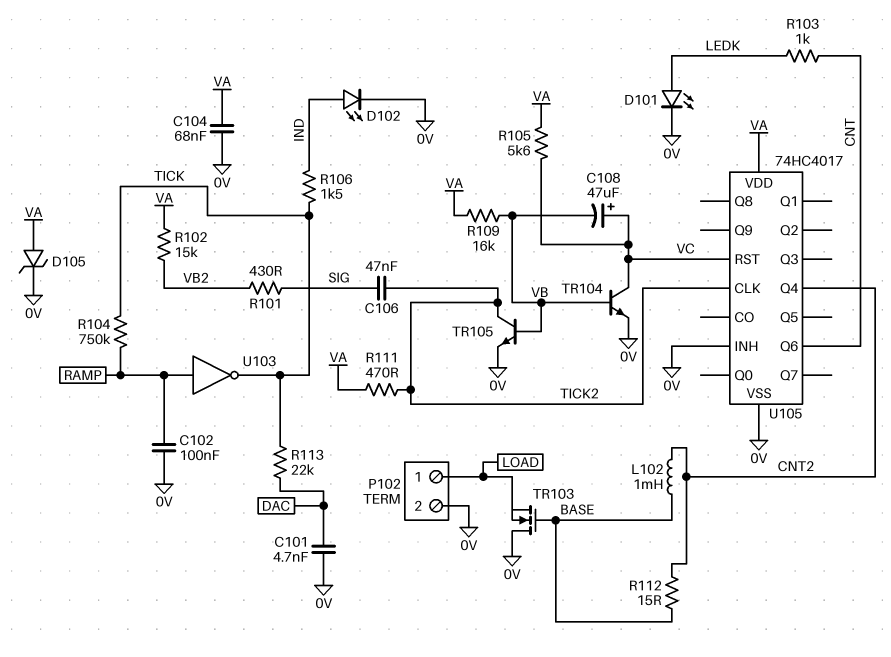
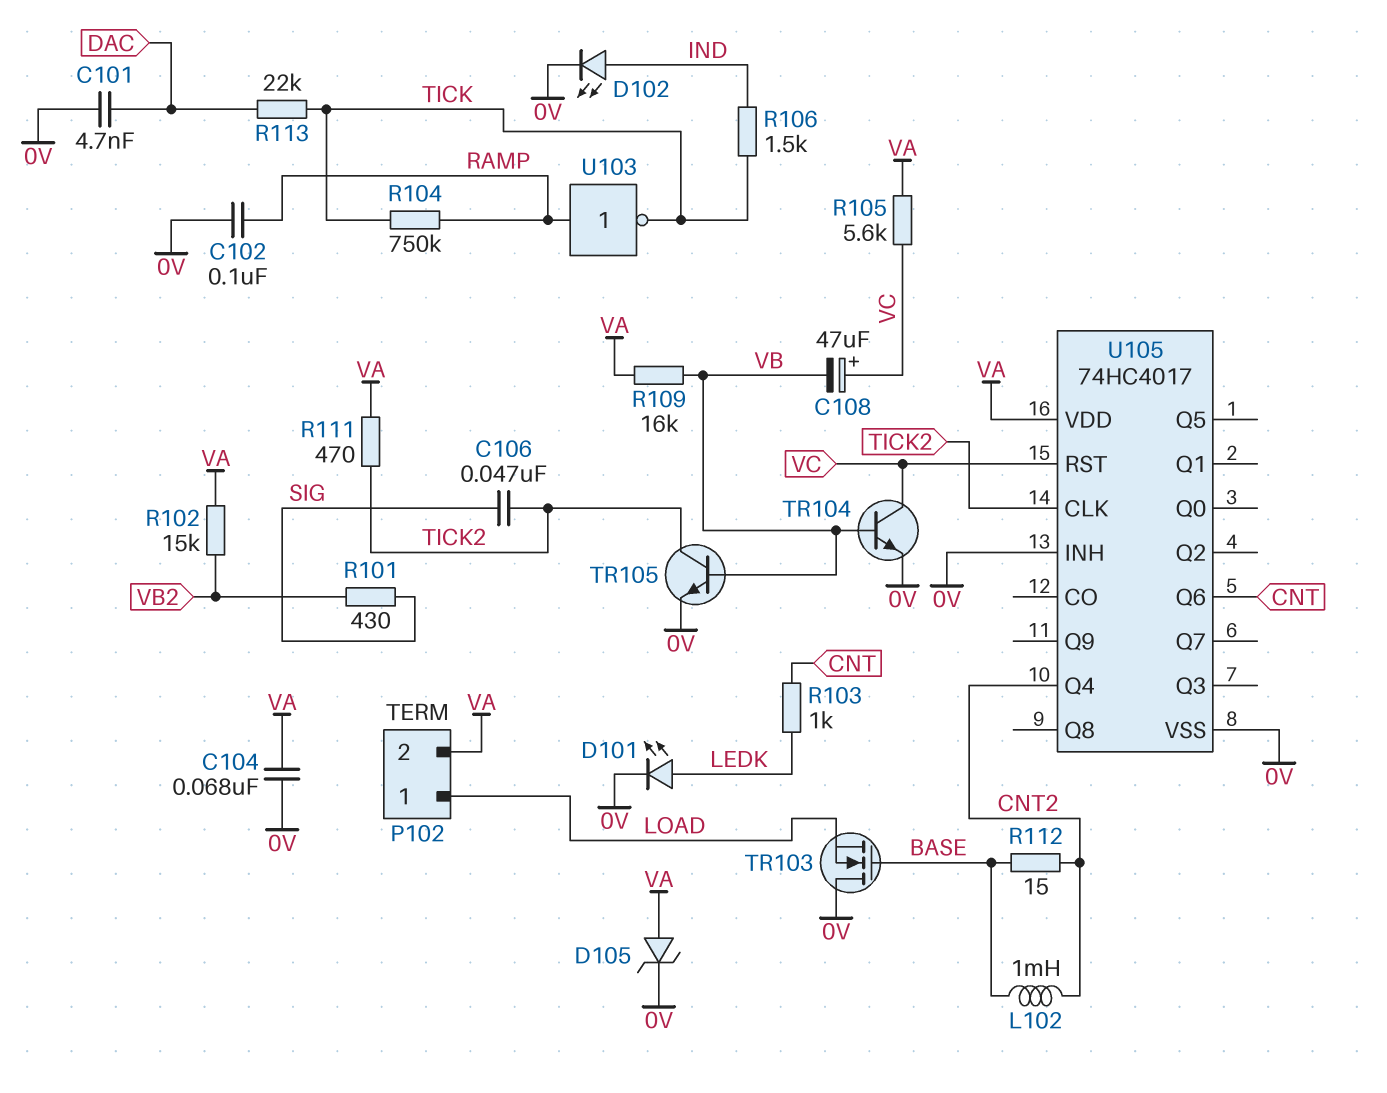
P102 pin 2: 0V -> VA

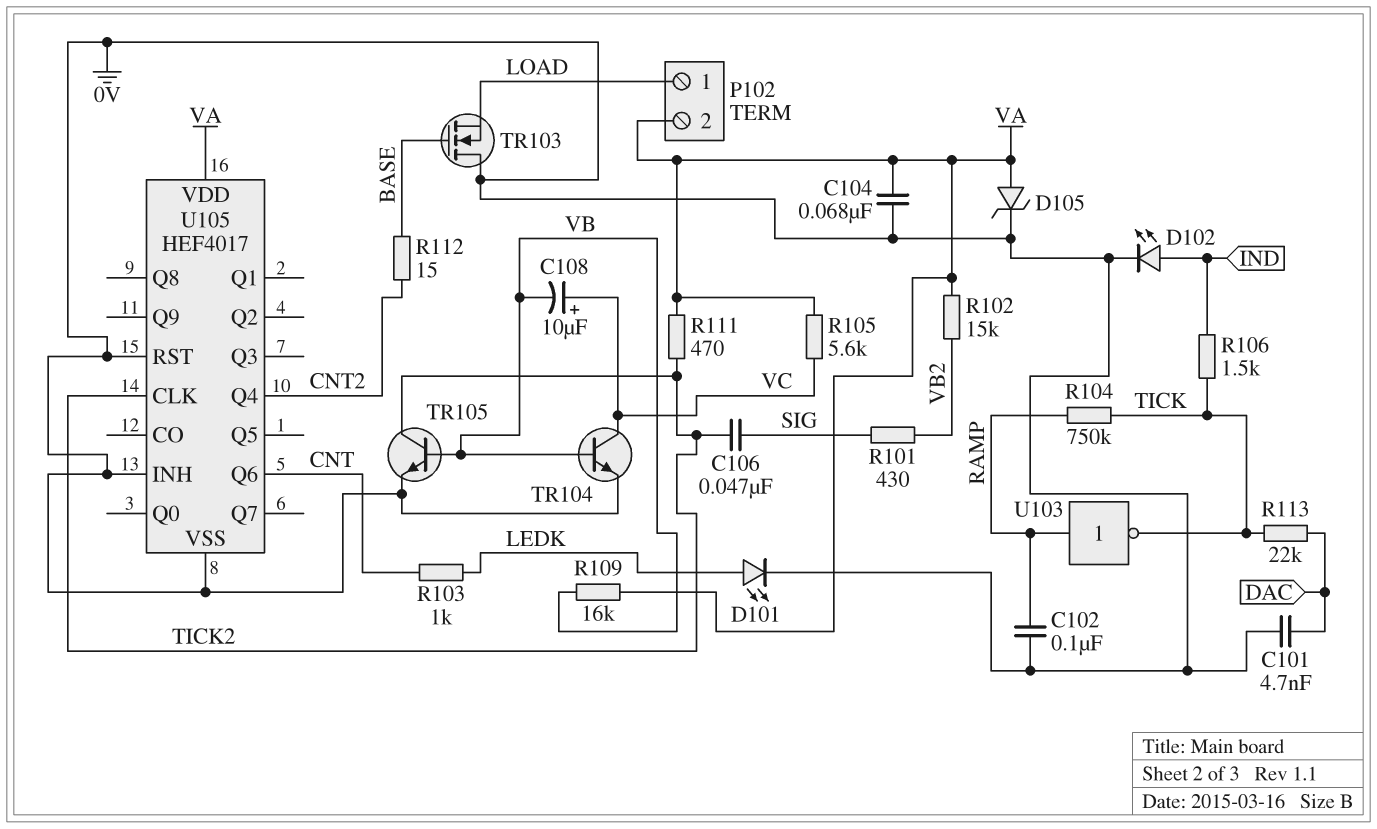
C108: 47uF (plus VC, minus VB) -> 10uF (plus VC, minus VB)
L102: 1mH (BASE, CNT2) -> none
U105: 74HC4017 -> HEF4017
U105 pin RST: VC -> 0V

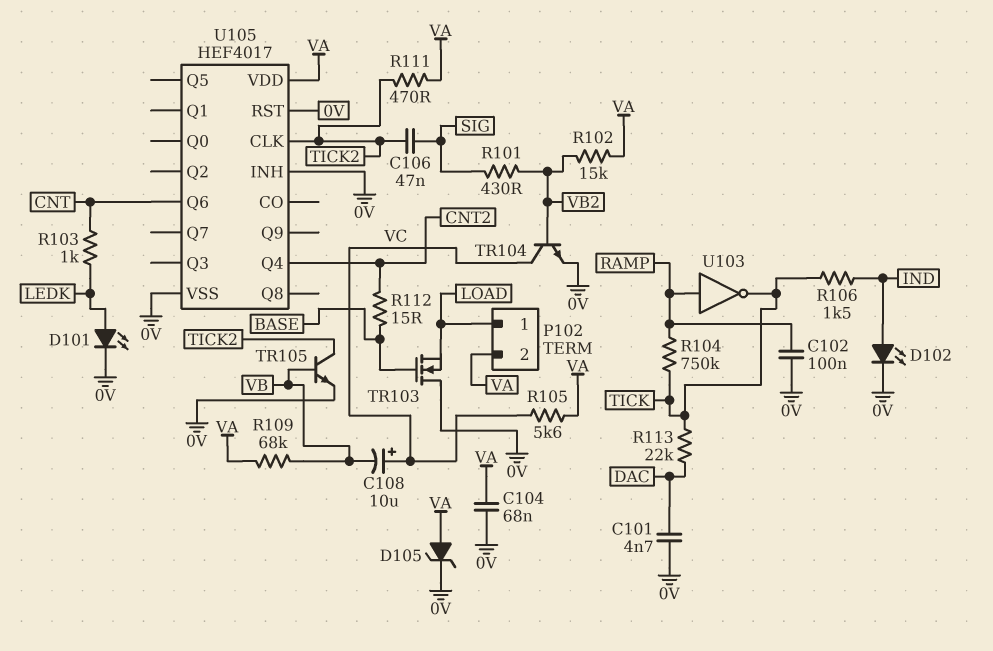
R109: 16k (VA, VB) -> 68k (VA, VB)
TR104: NPN (B VB, C VC, E 0V) -> NPN (B VB2, C VC, E 0V)

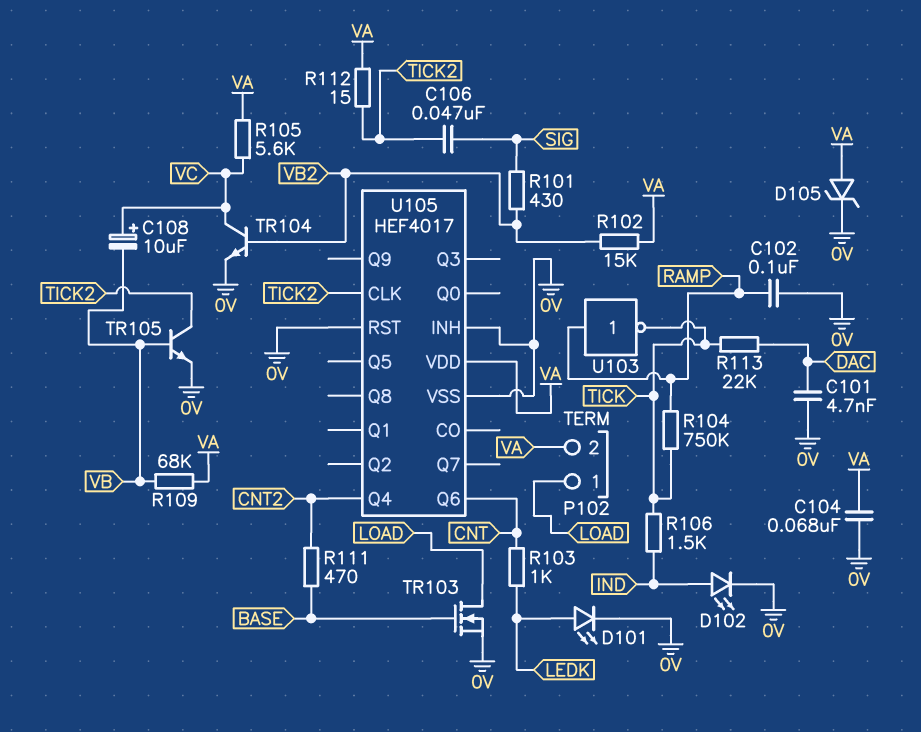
R111: 470 (TICK2, VA) -> 470 (BASE, CNT2)
R112: 15 (BASE, CNT2) -> 15 (TICK2, VA)
TR103: NMOS (G BASE, D 0V, S LOAD) -> NMOS (G BASE, D LOAD, S 0V)

